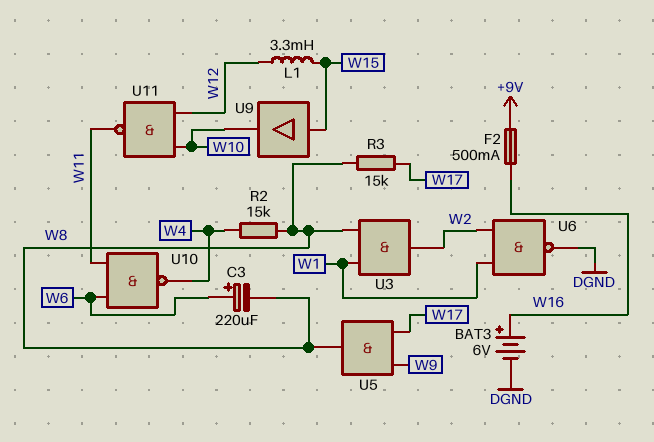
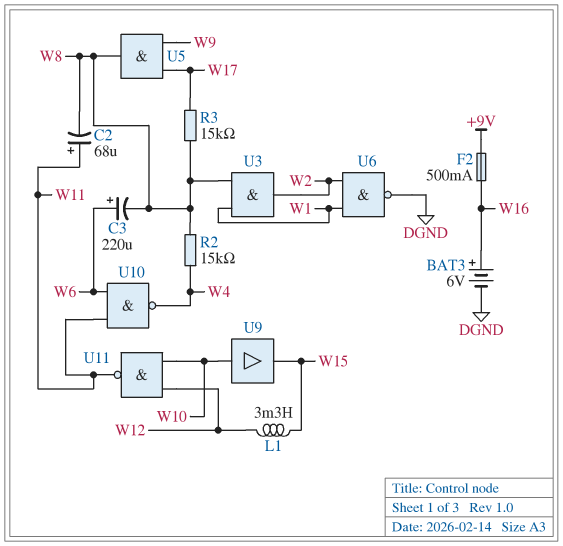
C2: none -> 68uF (plus W11, minus W8)
U9: buffer (in W15, out W10) -> buffer (in W10, out W15)

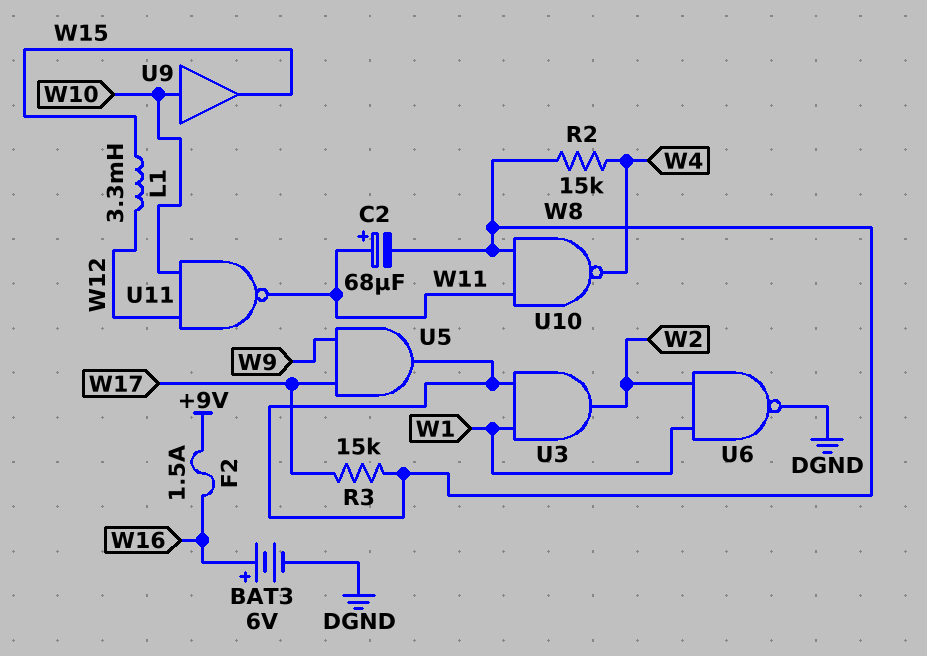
C3: 220uF (plus W6, minus W8) -> none
F2: 500mA (+9V, W16) -> 1.5A (+9V, W16)
U10: NAND (in W6, in W11, out W4) -> NAND (in W8, in W11, out W4)

